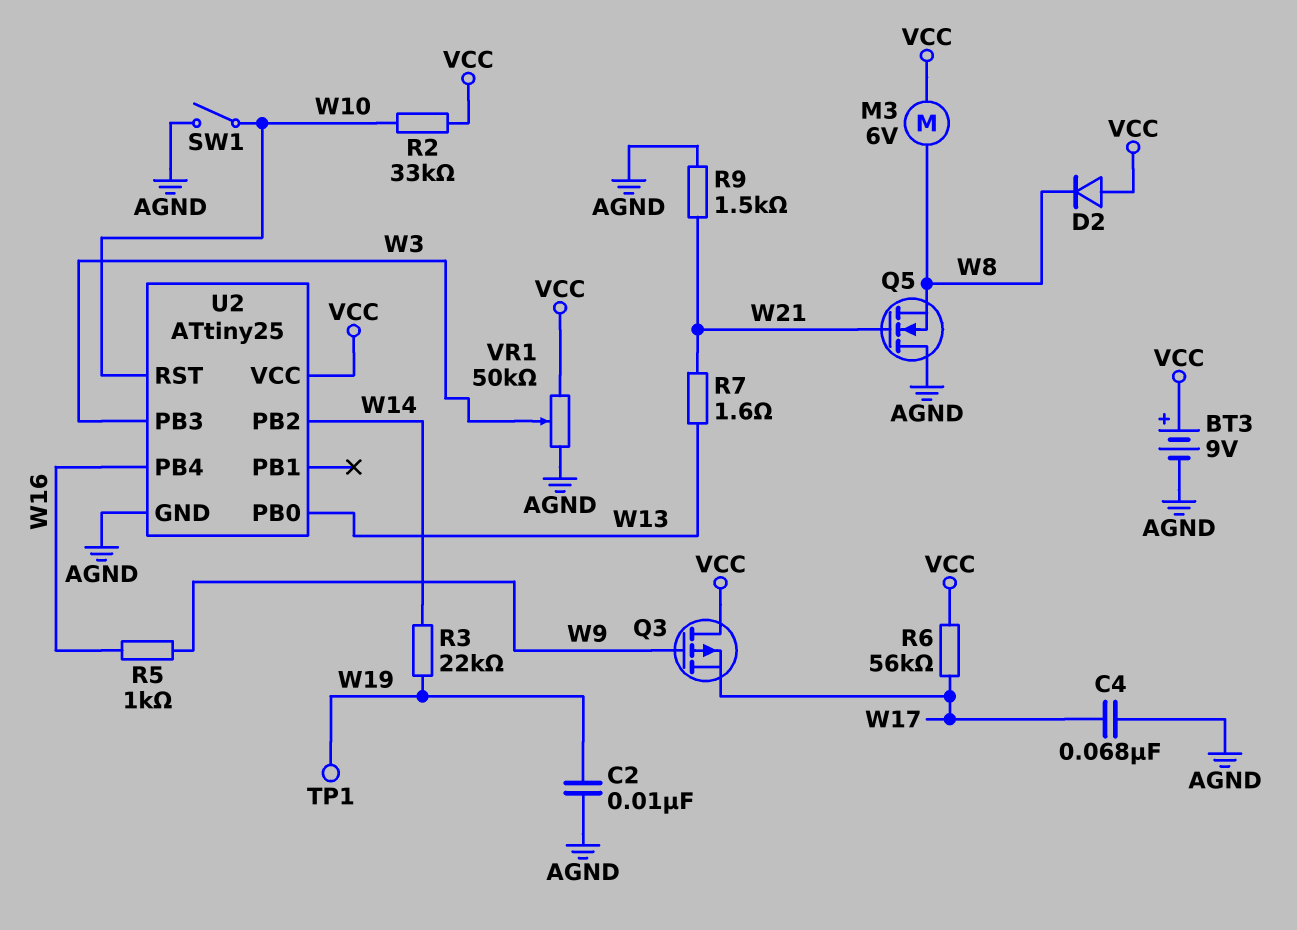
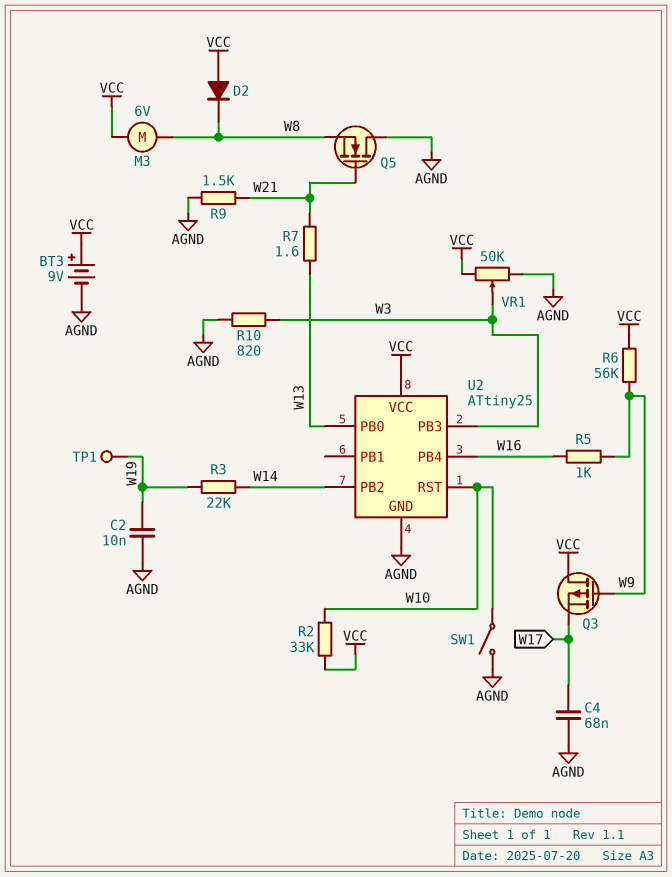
R6: 56k (VCC, W17) -> 56k (VCC, W9)
R10: none -> 820 (AGND, W3)

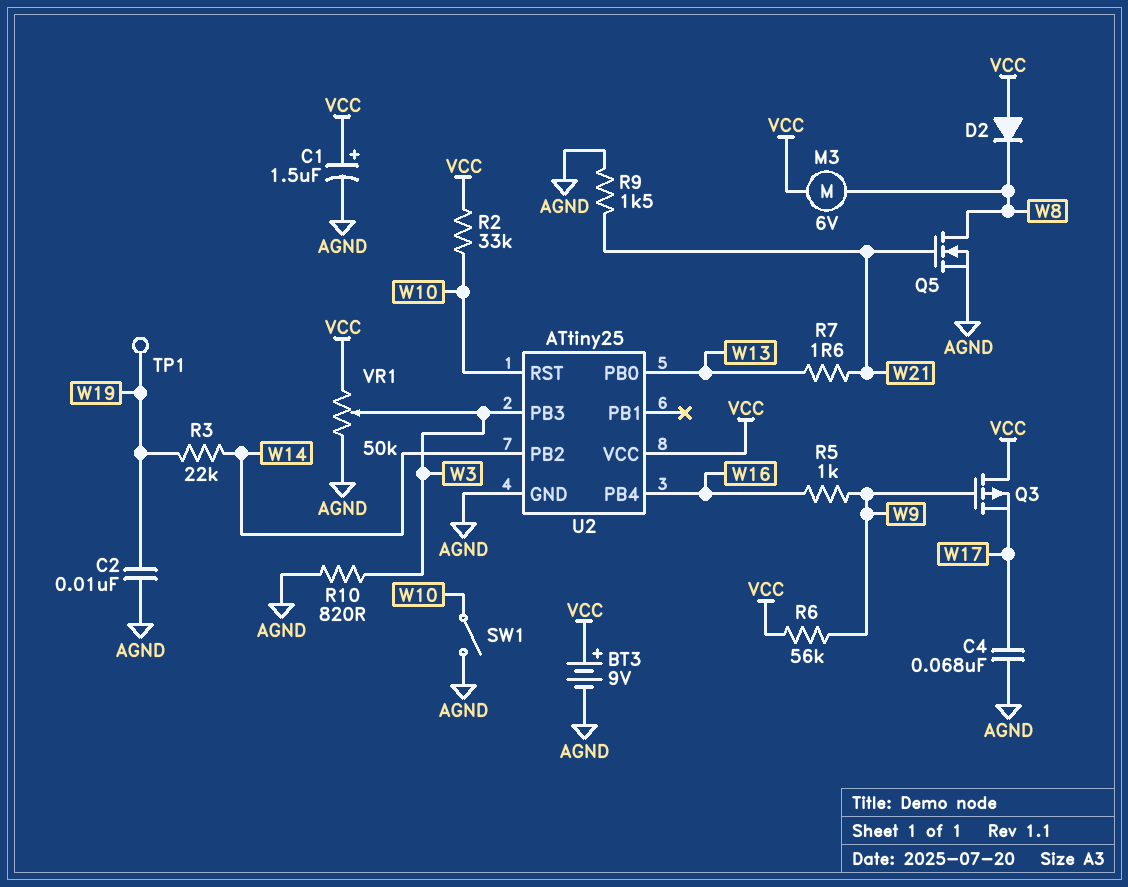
C1: none -> 1.5uF (plus VCC, minus AGND)
Q5: NMOS (G W21, D AGND, S W8) -> NMOS (G W21, D W8, S AGND)

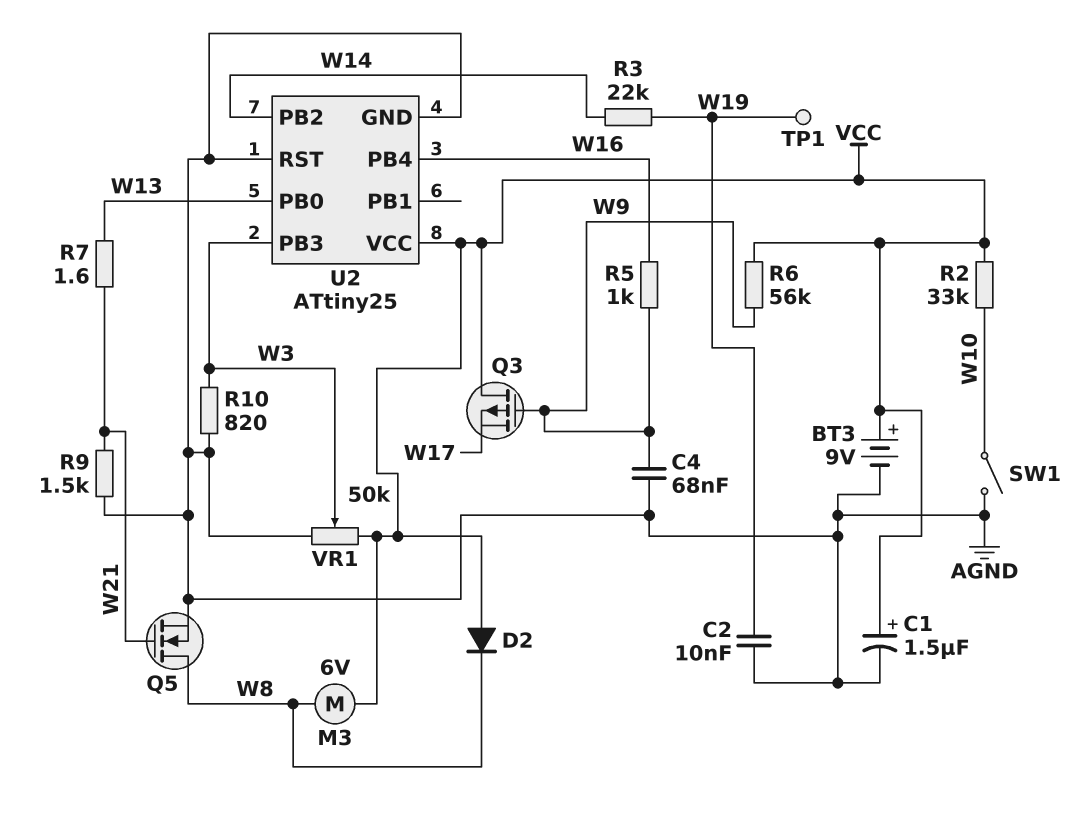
C4: 68nF (AGND, W17) -> 68nF (AGND, W9)
U2 pin RST: W10 -> AGND

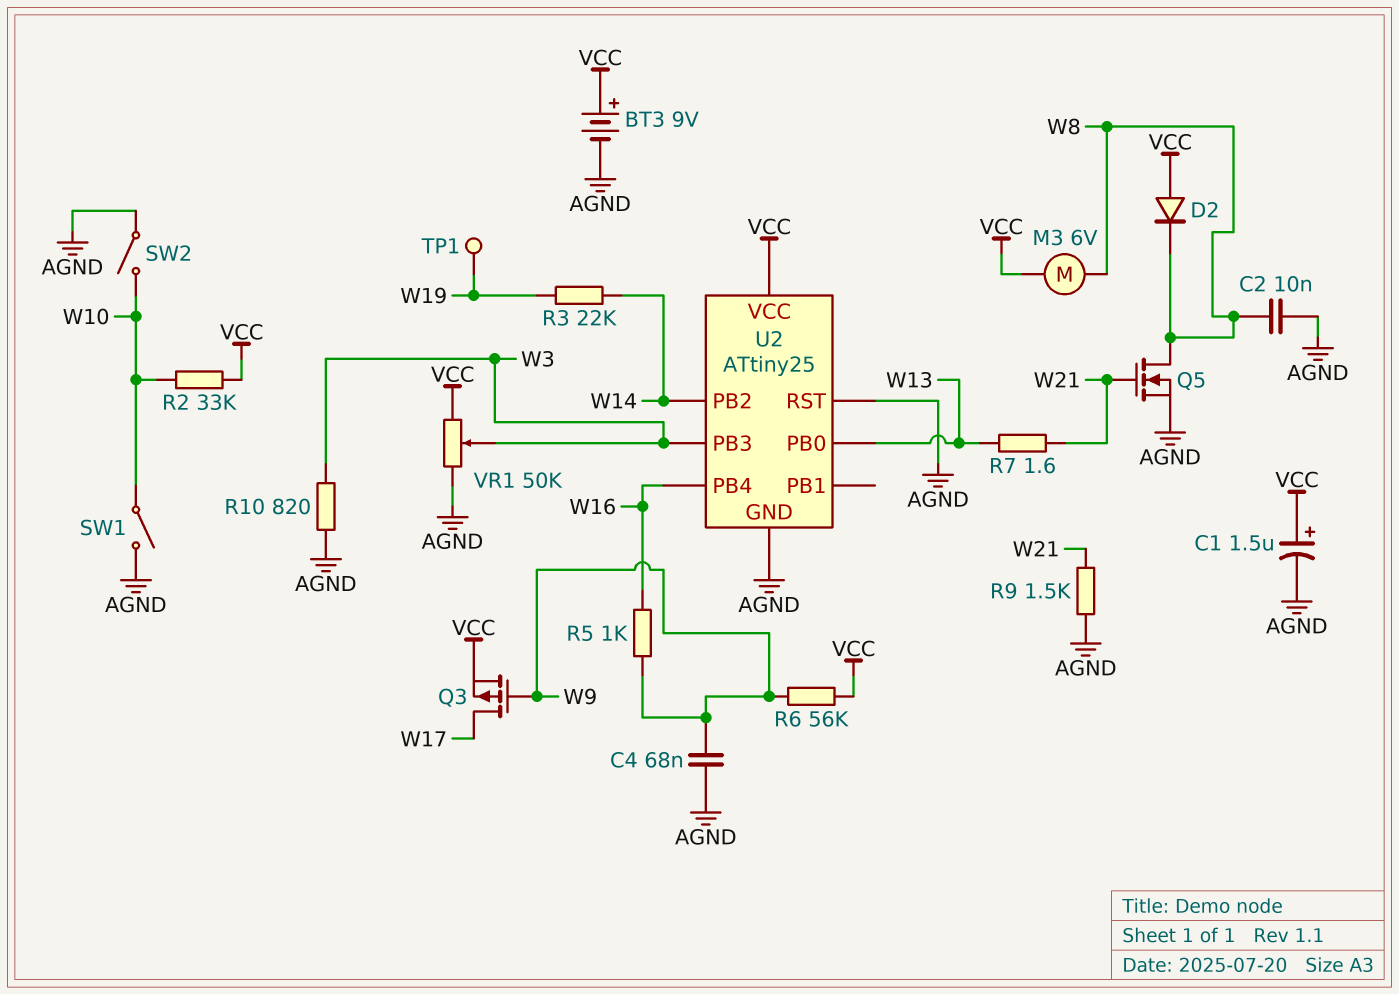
C2: 10nF (AGND, W19) -> 10nF (AGND, W8)
Q3: PMOS (G W9, D VCC, S W17) -> PMOS (G W9, D W17, S VCC)
SW2: none -> switch (AGND, W10)

